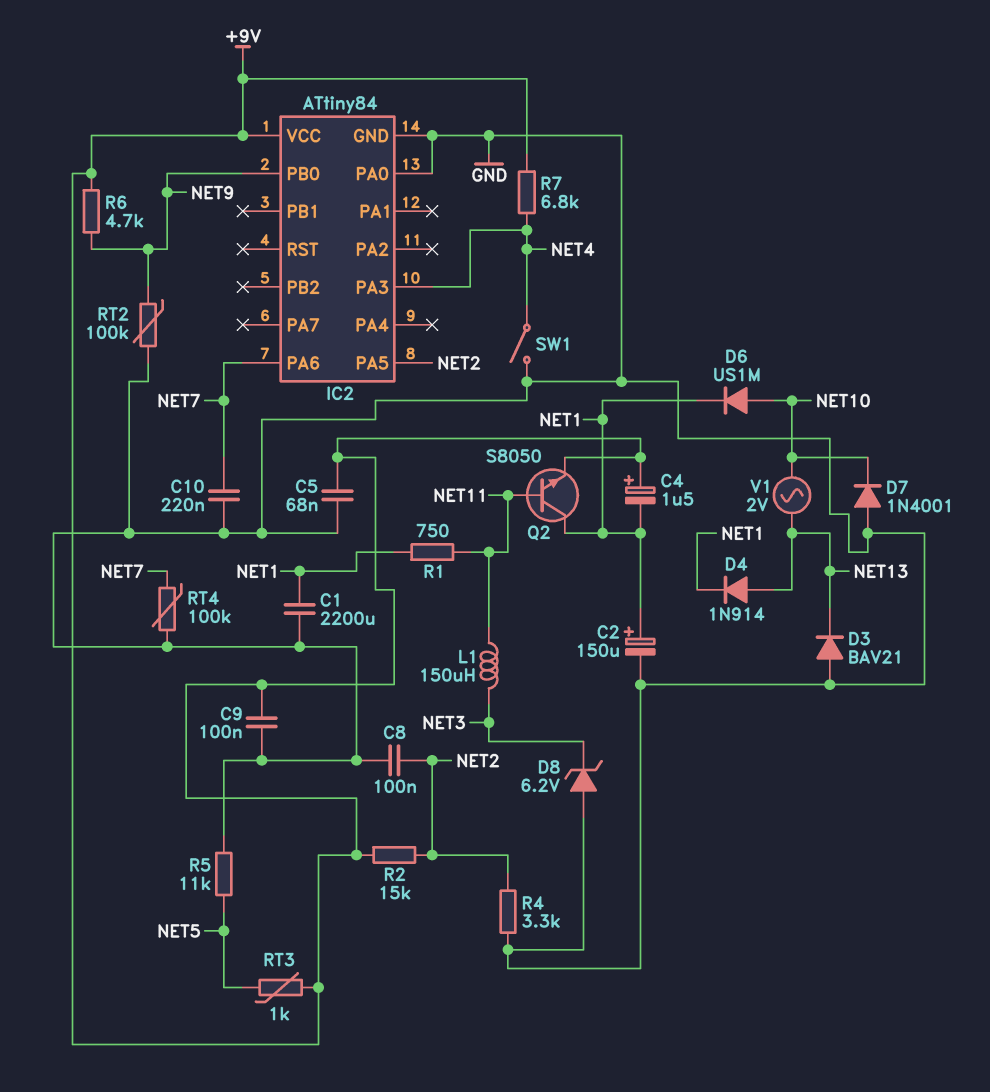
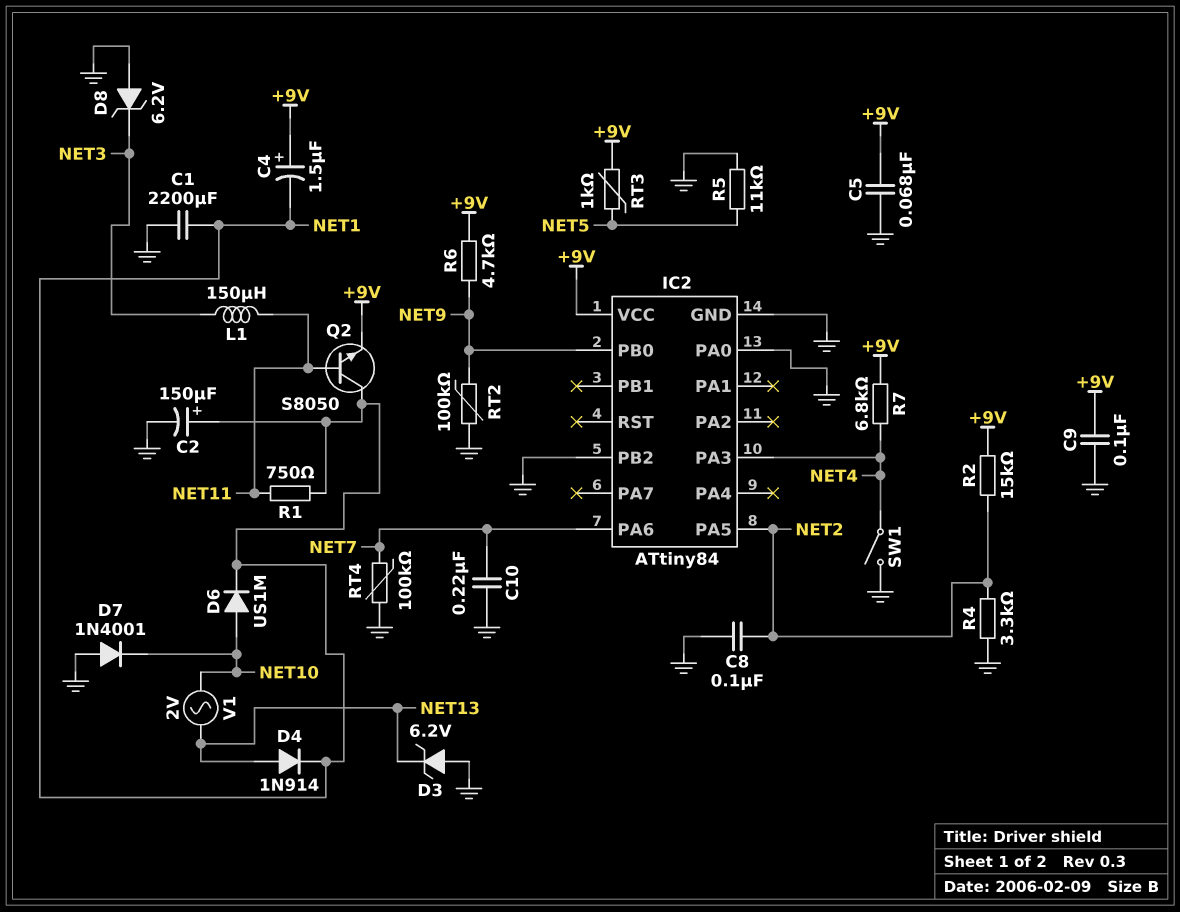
D3: diode BAV21 (A GND, K NET13) -> zener 6.2V (A GND, K NET13)
IC2 pin PB2: none -> GND

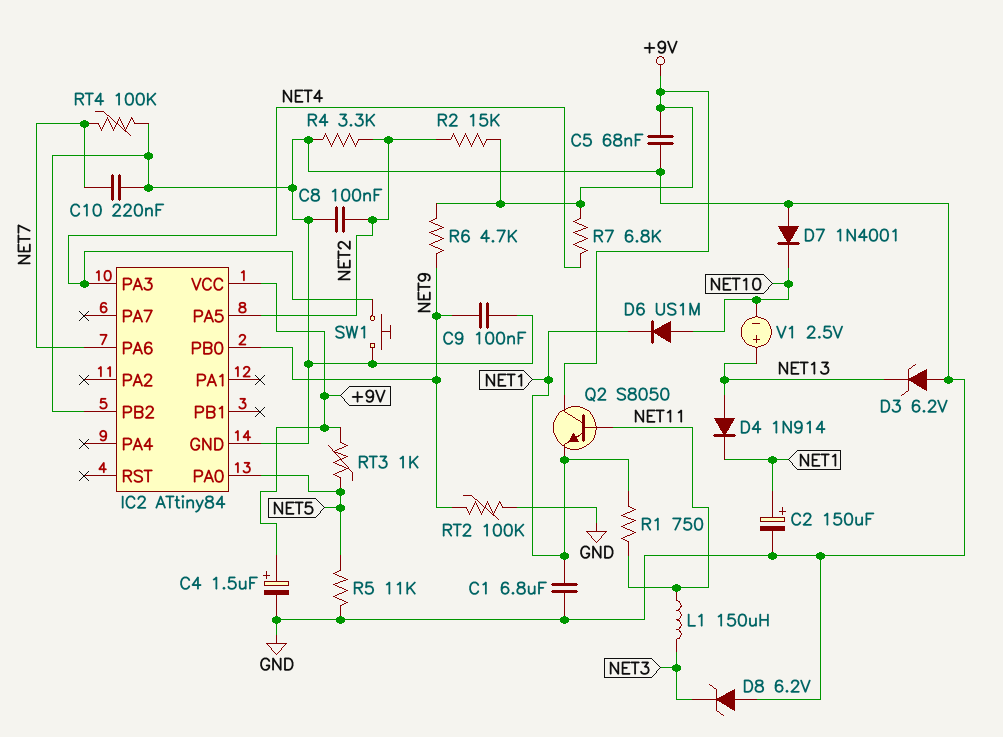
C1: 2200uF (GND, NET1) -> 6.8uF (GND, NET1)
C4: 1.5uF (plus +9V, minus NET1) -> 1.5uF (plus +9V, minus GND)
C9: 100nF (+9V, GND) -> 100nF (GND, NET9)
IC2 pin PA0: GND -> NET5
Q2: NPN S8050 (B NET11, C NET1, E +9V) -> NPN S8050 (B NET11, C +9V, E NET1)
SW1: switch (GND, NET4) -> button (GND, NET4)
V1: AC 2V (NET10, NET13) -> 2.5V (plus NET13, minus NET10)

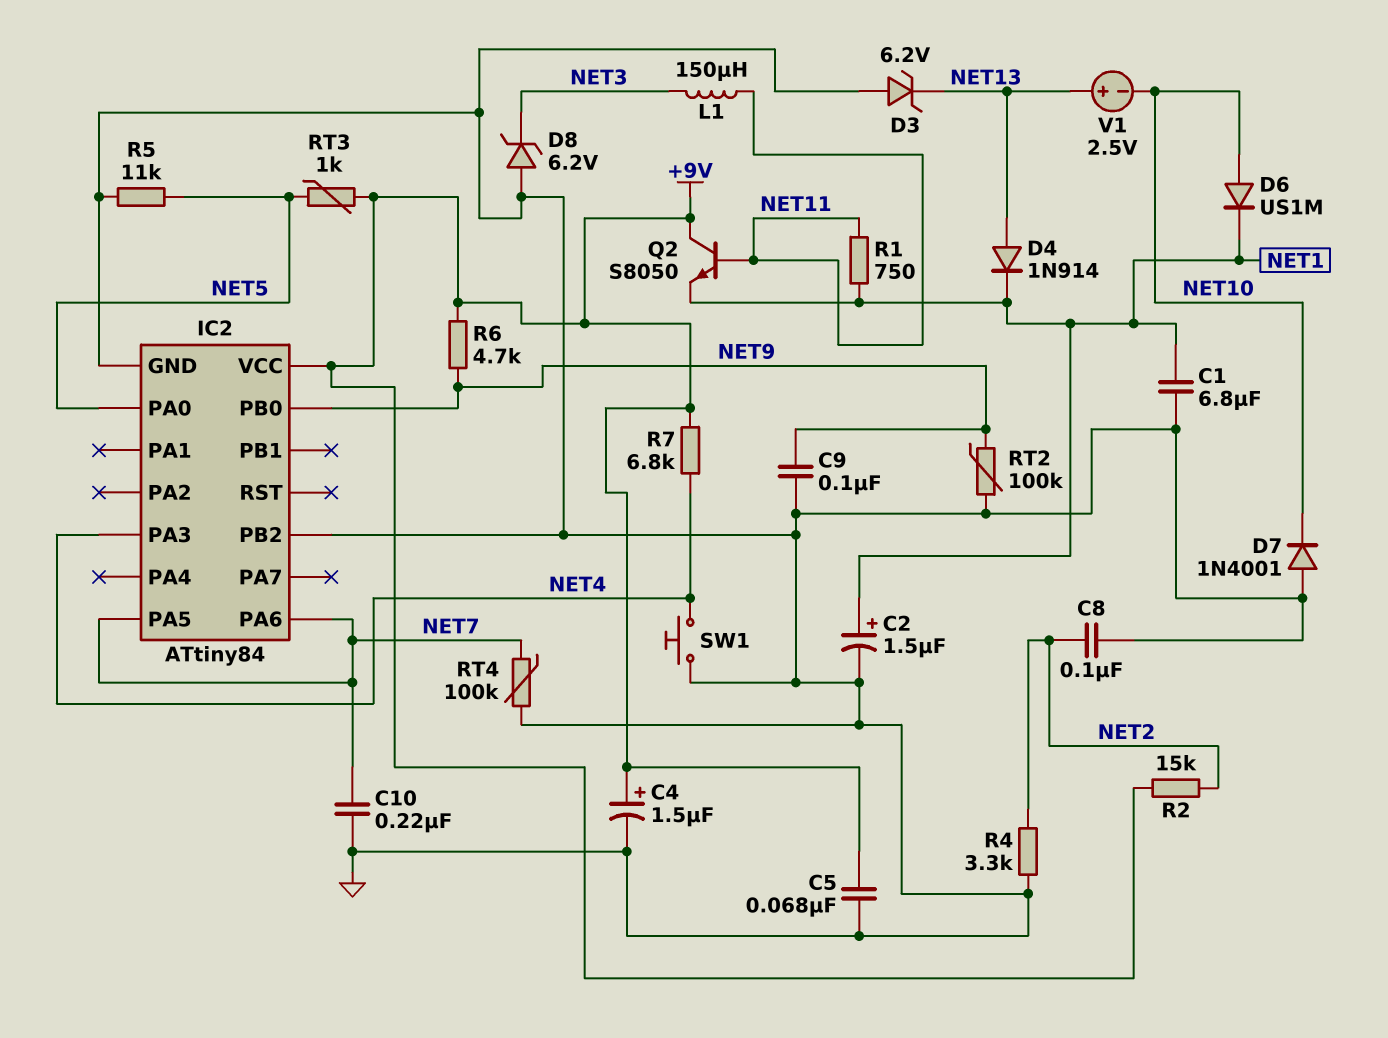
C2: 150uF (plus NET1, minus GND) -> 1.5uF (plus NET1, minus GND)
IC2 pin PA5: NET2 -> NET7

